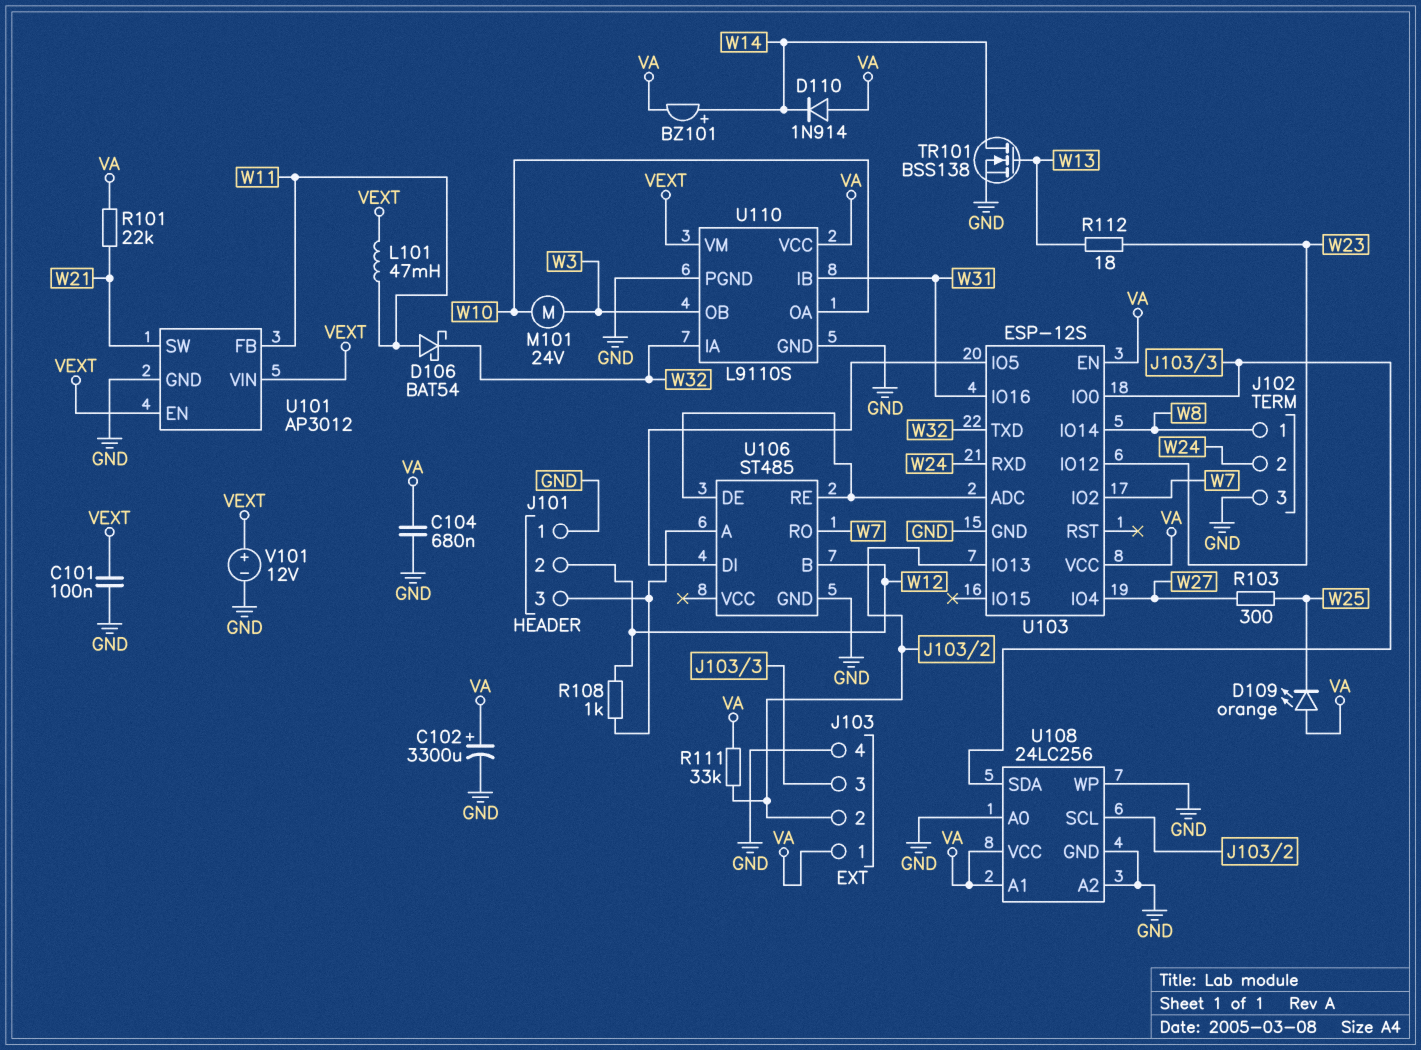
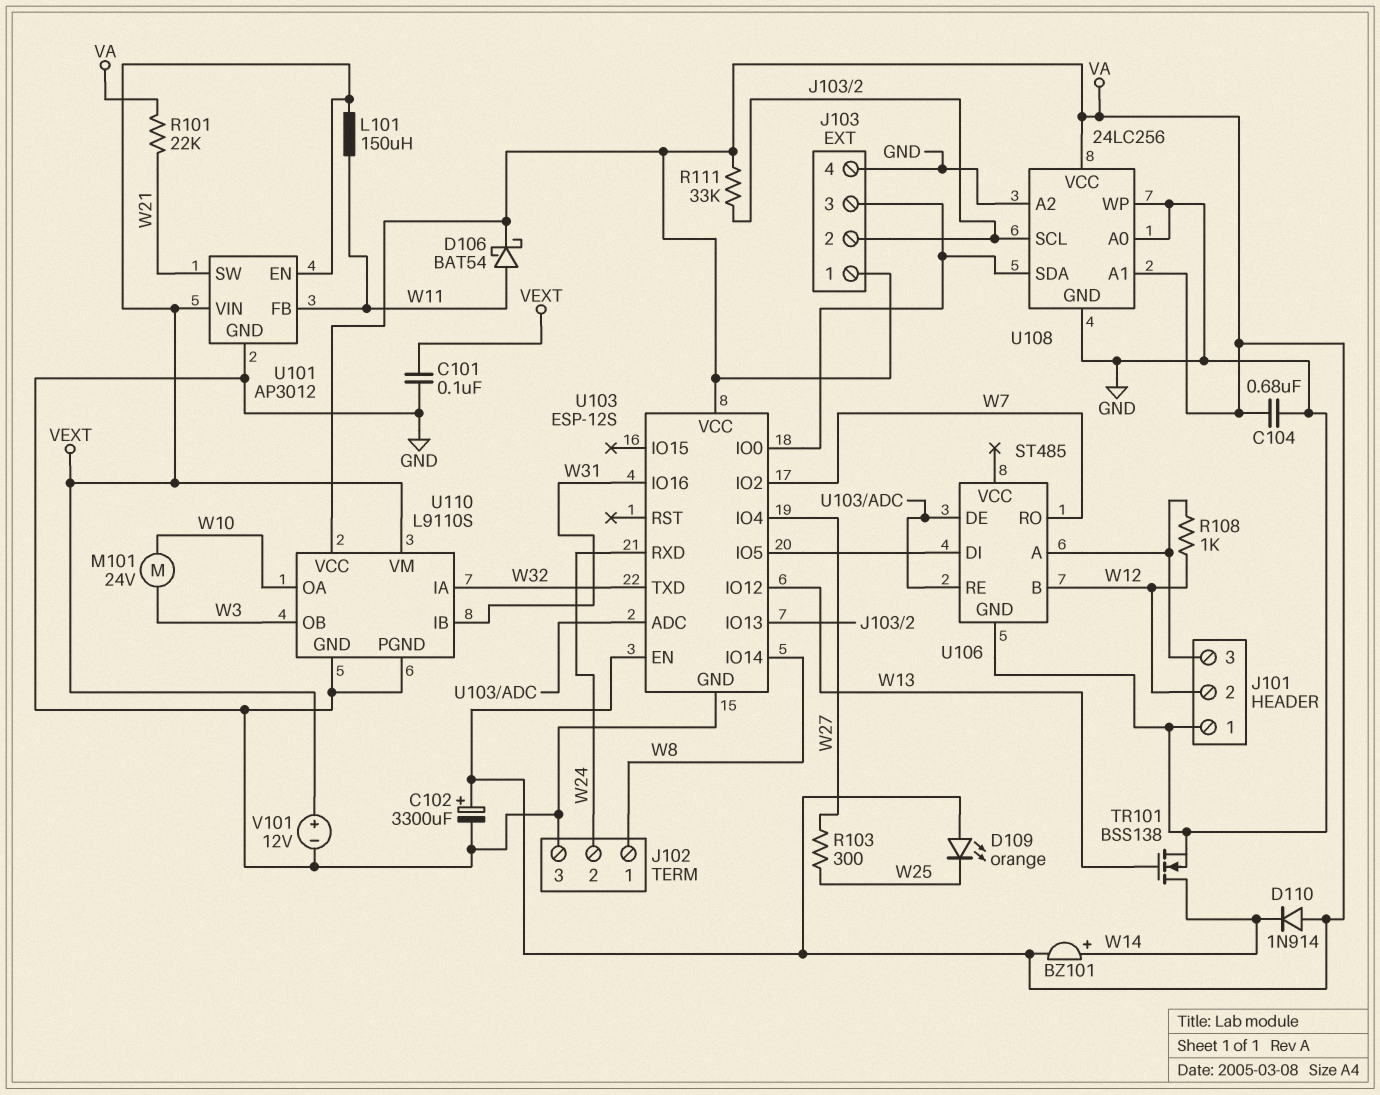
D106: schottky BAT54 (A W11, K W32) -> schottky BAT54 (A W11, K VA)
L101: 47mH (VEXT, W11) -> 150uH (VEXT, W11)
R112: 18 (W13, W23) -> none
U103 pin IO12: W23 -> W13

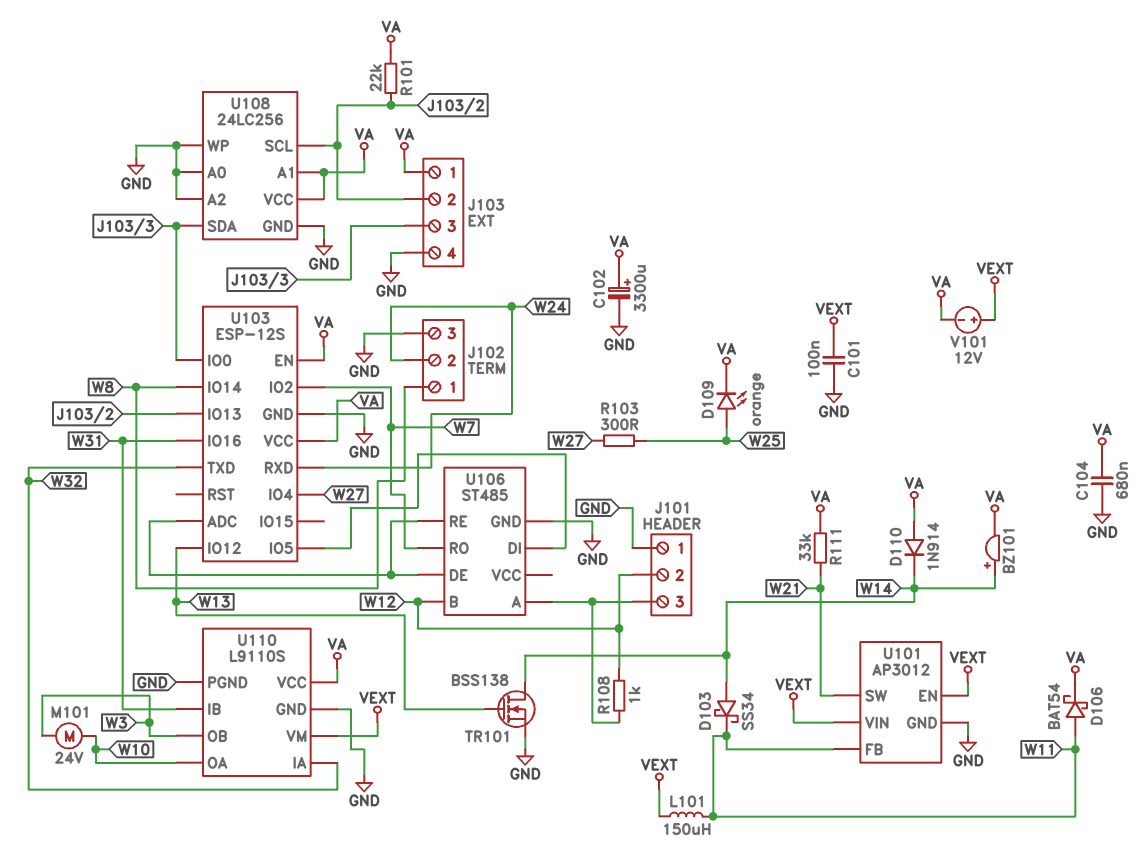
D103: none -> schottky SS34 (A W14, K W11)
D109: LED orange (A VA, K W25) -> LED orange (A W25, K VA)
R101: 22k (VA, W21) -> 22k (J103/2, VA)
R111: 33k (J103/2, VA) -> 33k (VA, W21)
V101: 12V (plus VEXT, minus GND) -> 12V (plus VEXT, minus VA)

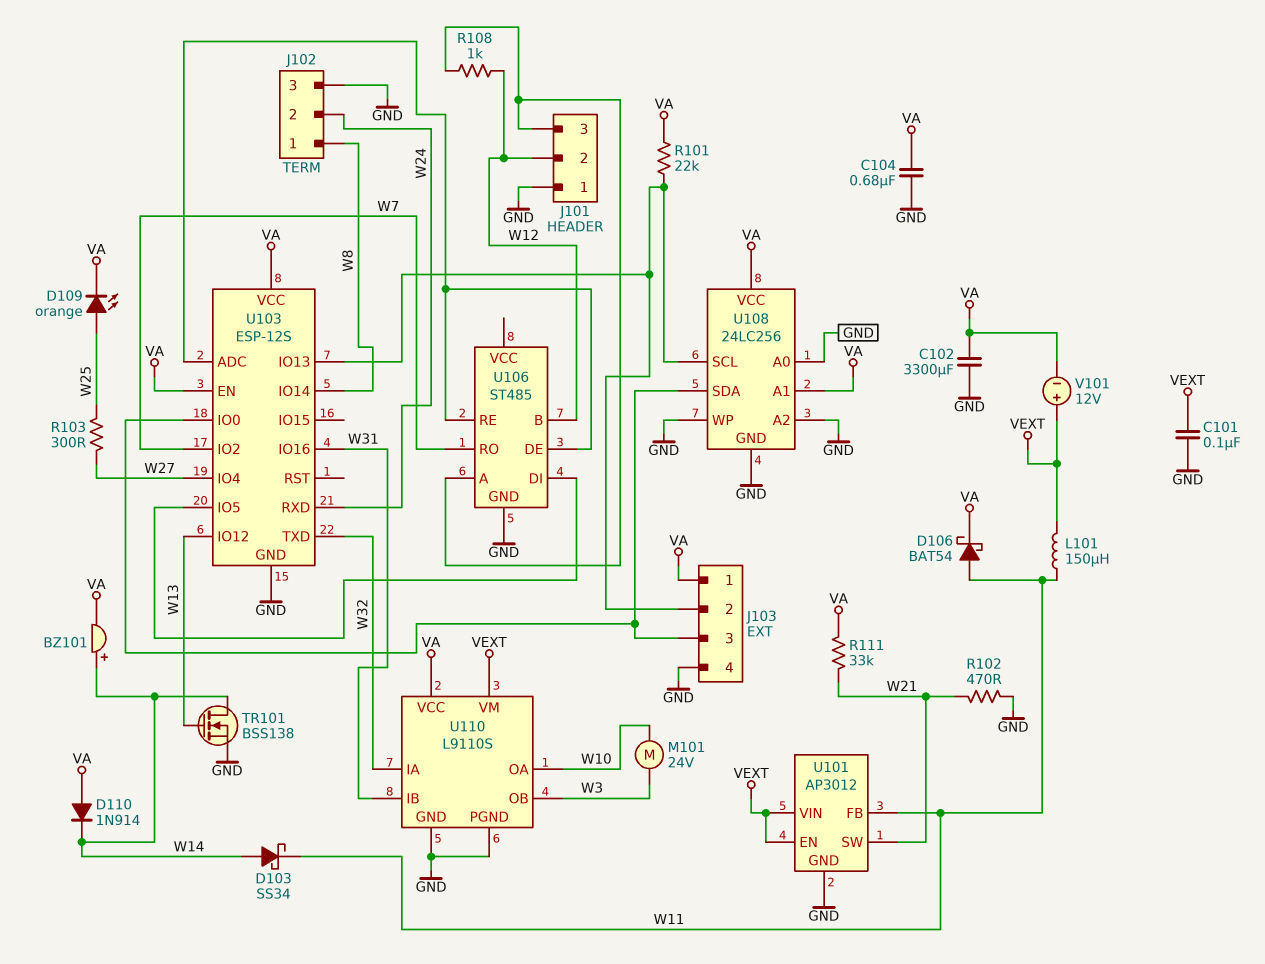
C102: 3300uF (plus VA, minus GND) -> 3300uF (GND, VA)
R102: none -> 470 (GND, W21)

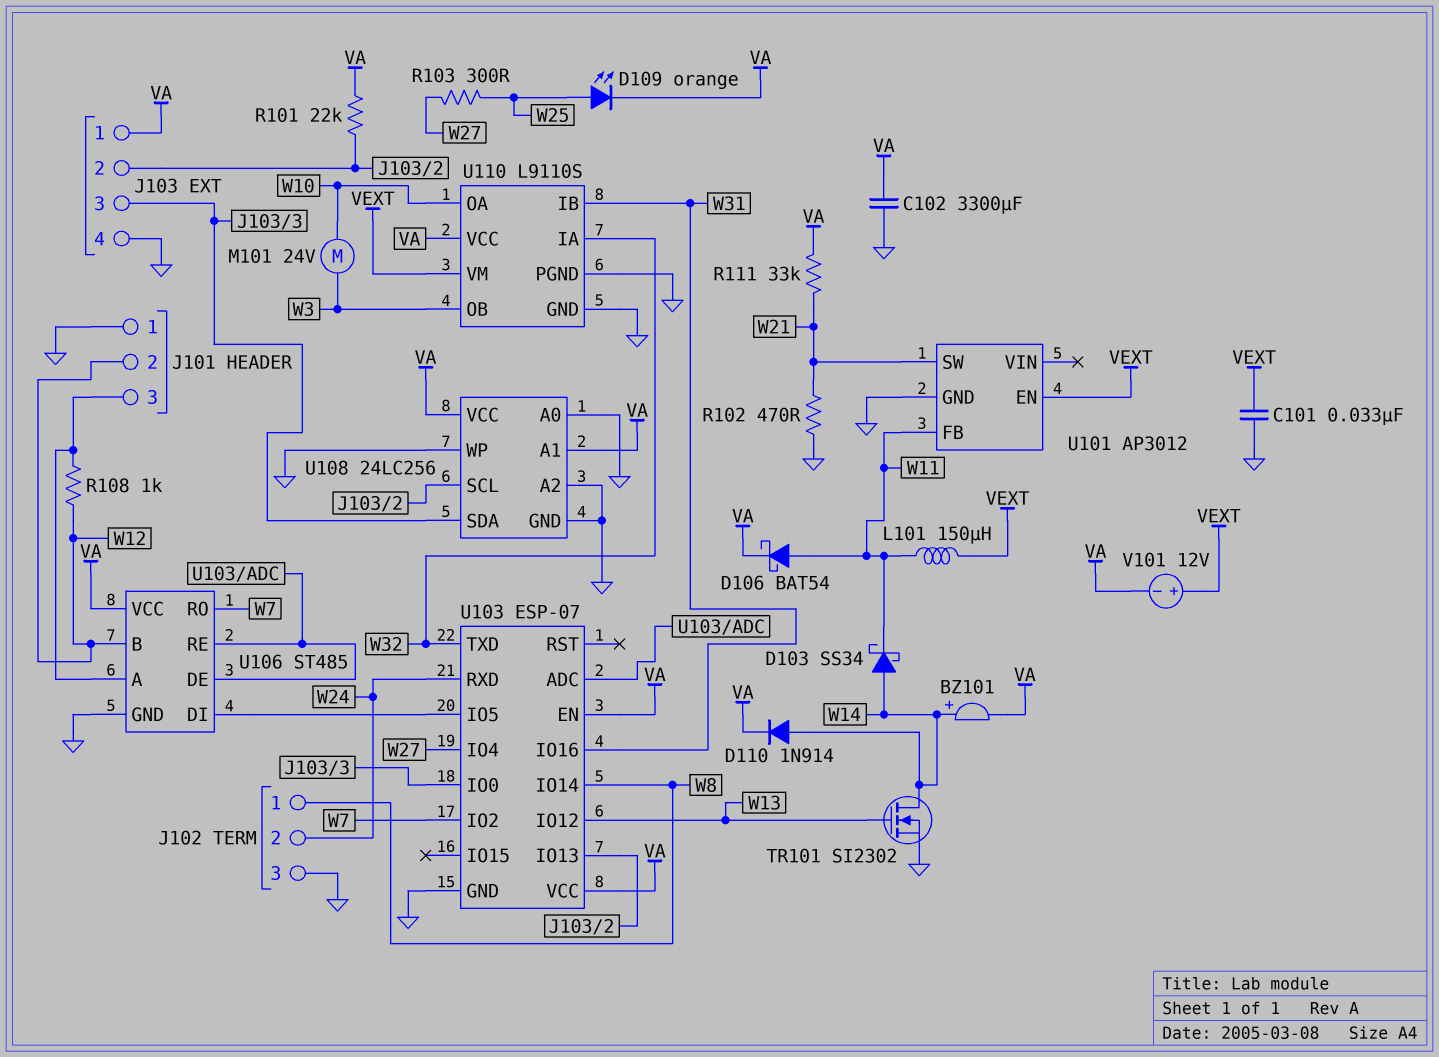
C101: 100nF (GND, VEXT) -> 33nF (GND, VEXT)
C104: 680nF (GND, VA) -> none
D110: diode 1N914 (A VA, K W14) -> diode 1N914 (A W14, K VA)
TR101: NMOS BSS138 (G W13, D W14, S GND) -> NMOS SI2302 (G W13, D W14, S GND)
U101 pin VIN: VEXT -> none
U103: ESP-12S -> ESP-07
U106 pin VCC: none -> VA

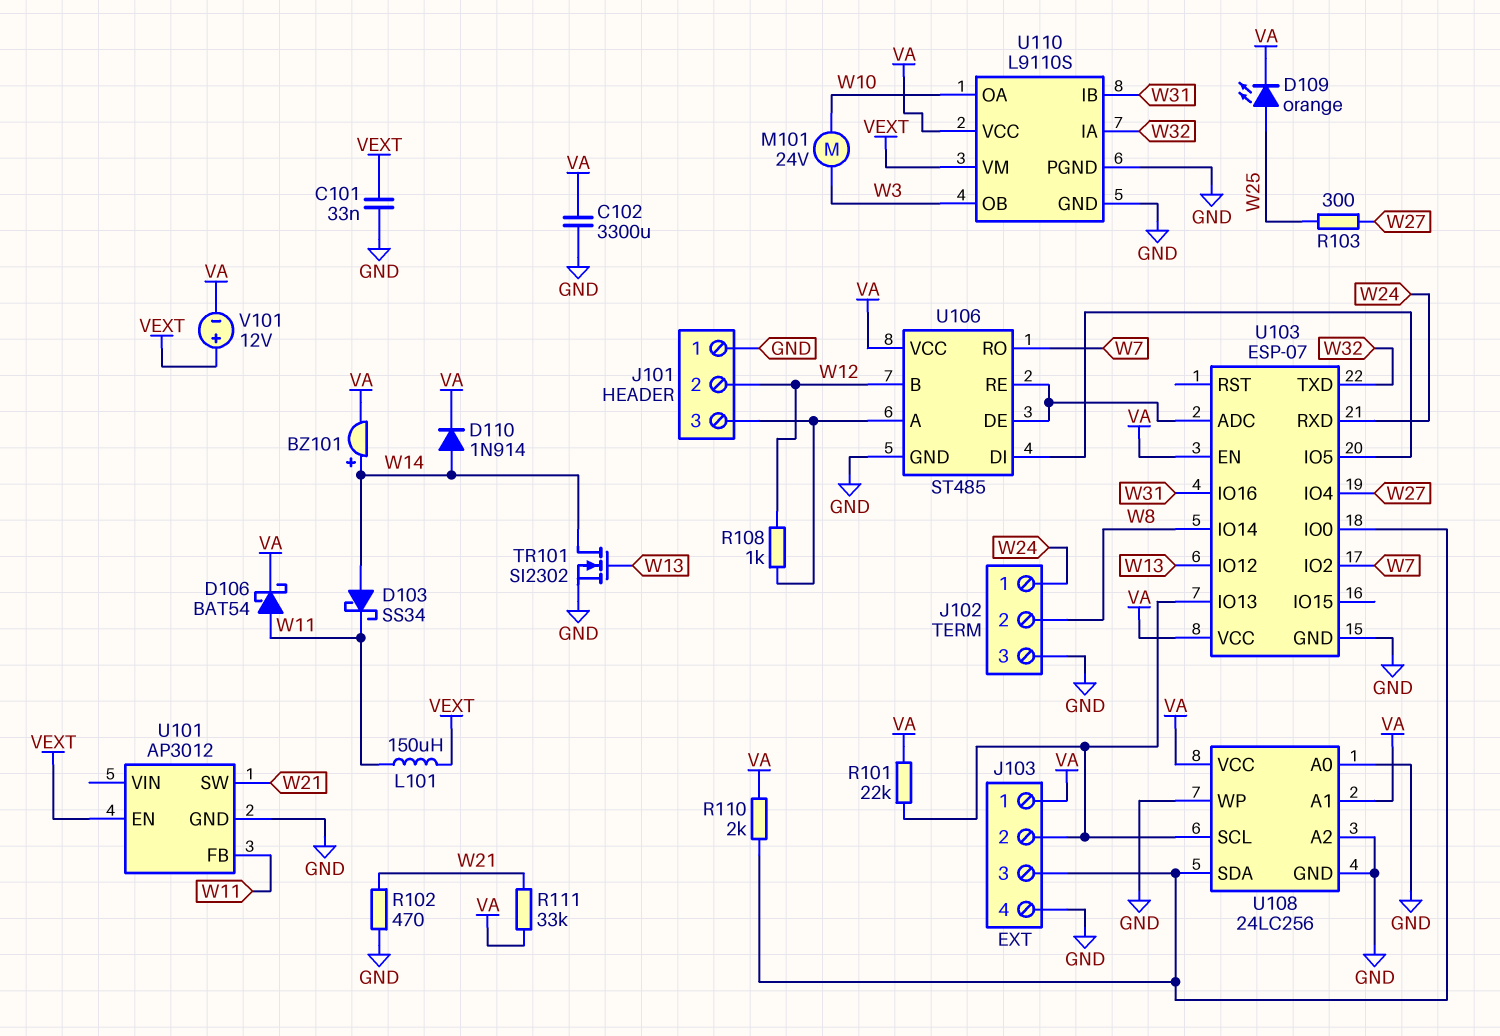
J102 pin 1: W8 -> W24
J102 pin 2: W24 -> W8
R110: none -> 2k (J103/3, VA)

